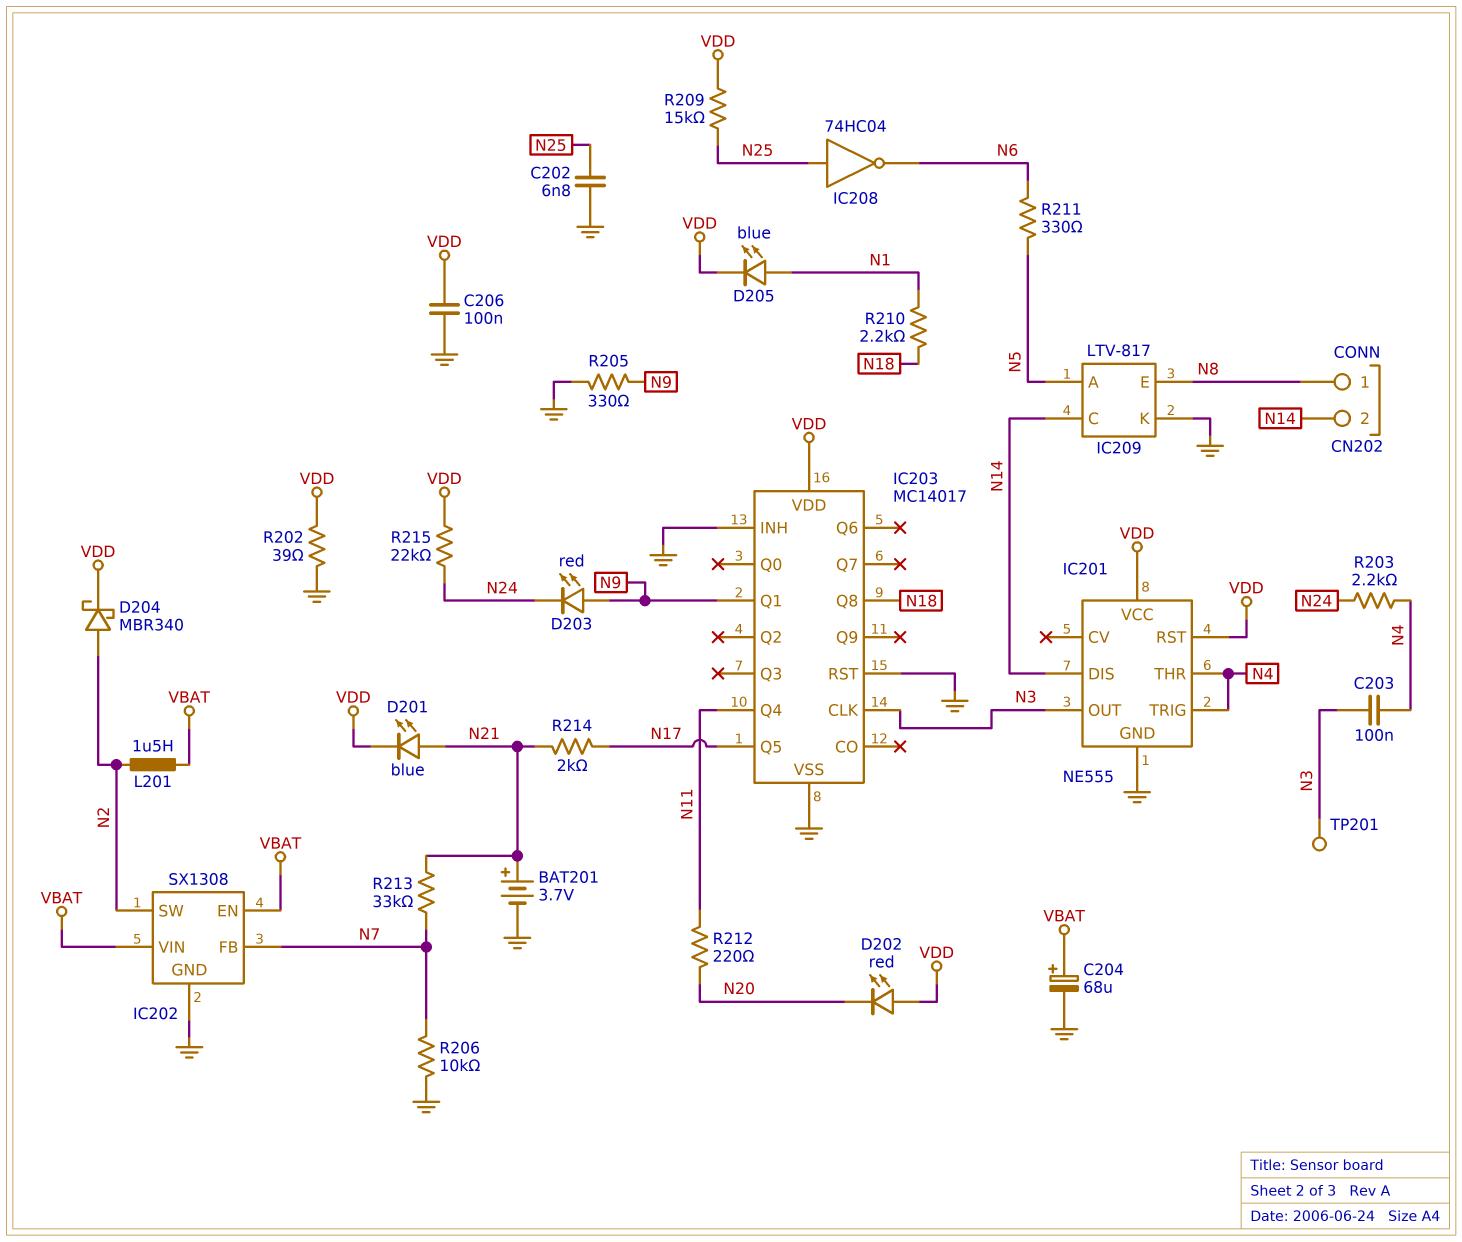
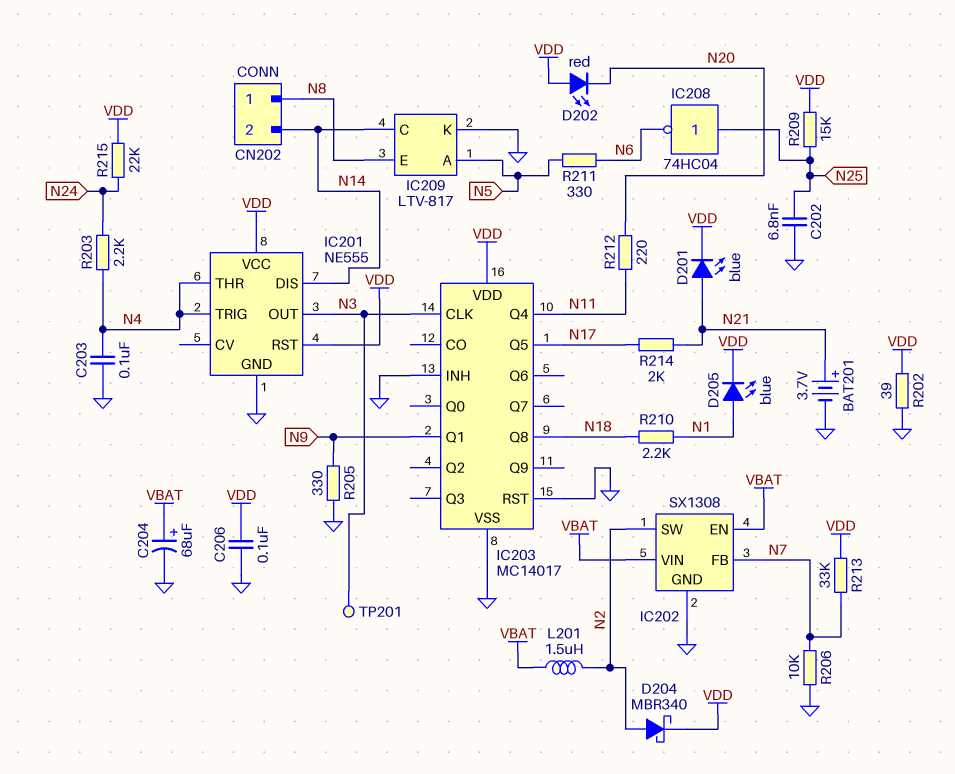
C203: 100nF (N3, N4) -> 100nF (GND, N4)
D203: LED red (A N9, K N24) -> none
R213: 33k (N7, N21) -> 33k (N7, VDD)

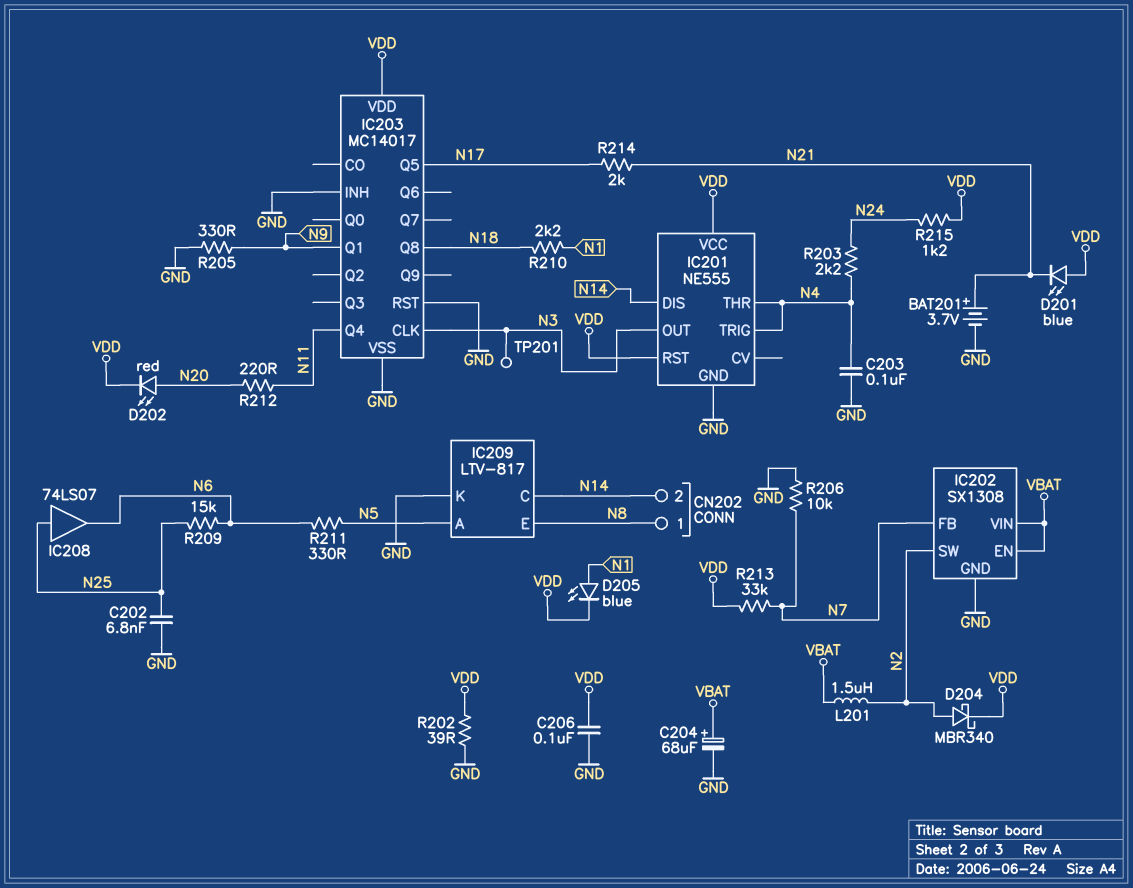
D201: LED blue (A N21, K VDD) -> LED blue (A VDD, K N21)
D202: LED red (A VDD, K N20) -> LED red (A N20, K VDD)
IC208: NOT 74HC04 (in N25, out N6) -> buffer 74LS07 (in N25, out N6)
R209: 15k (N25, VDD) -> 15k (N6, N25)
R215: 22k (N24, VDD) -> 1.2k (N24, VDD)

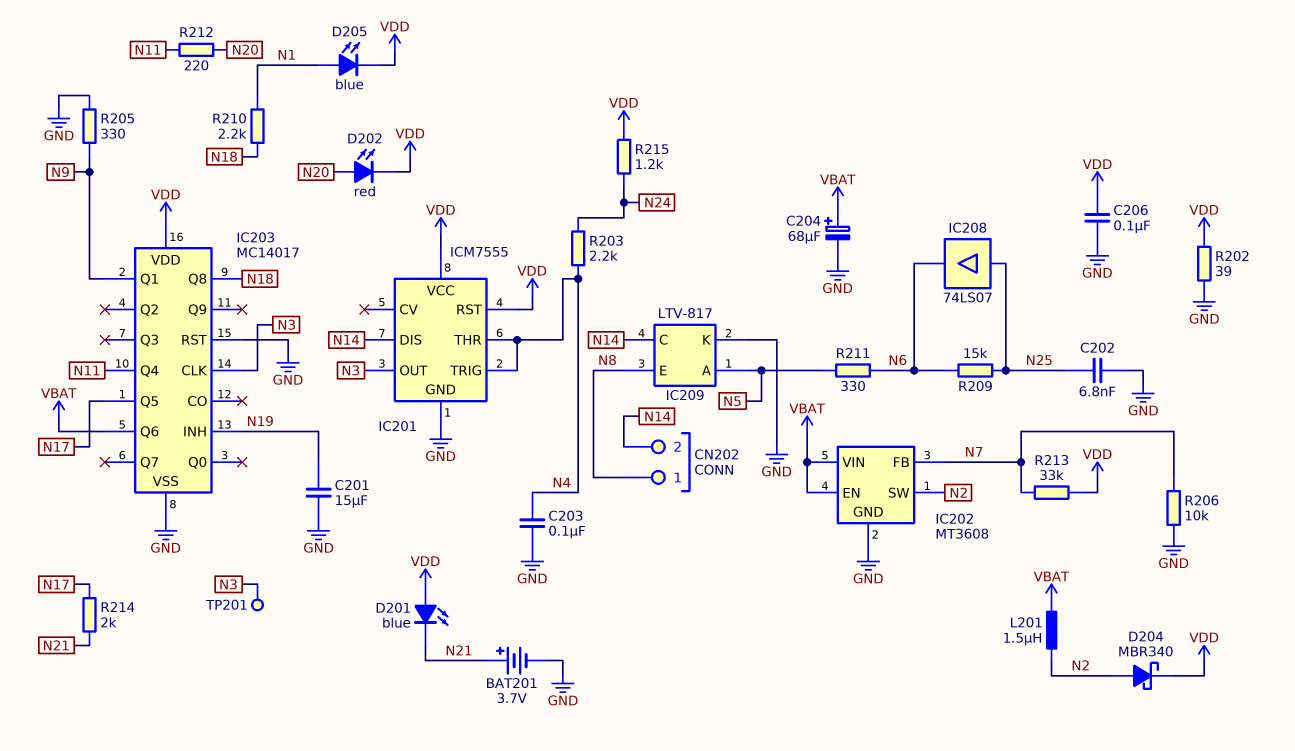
C201: none -> 15uF (GND, N19)
IC201: NE555 -> ICM7555
IC202: SX1308 -> MT3608
IC203 pin INH: GND -> N19
IC203 pin Q6: none -> VBAT

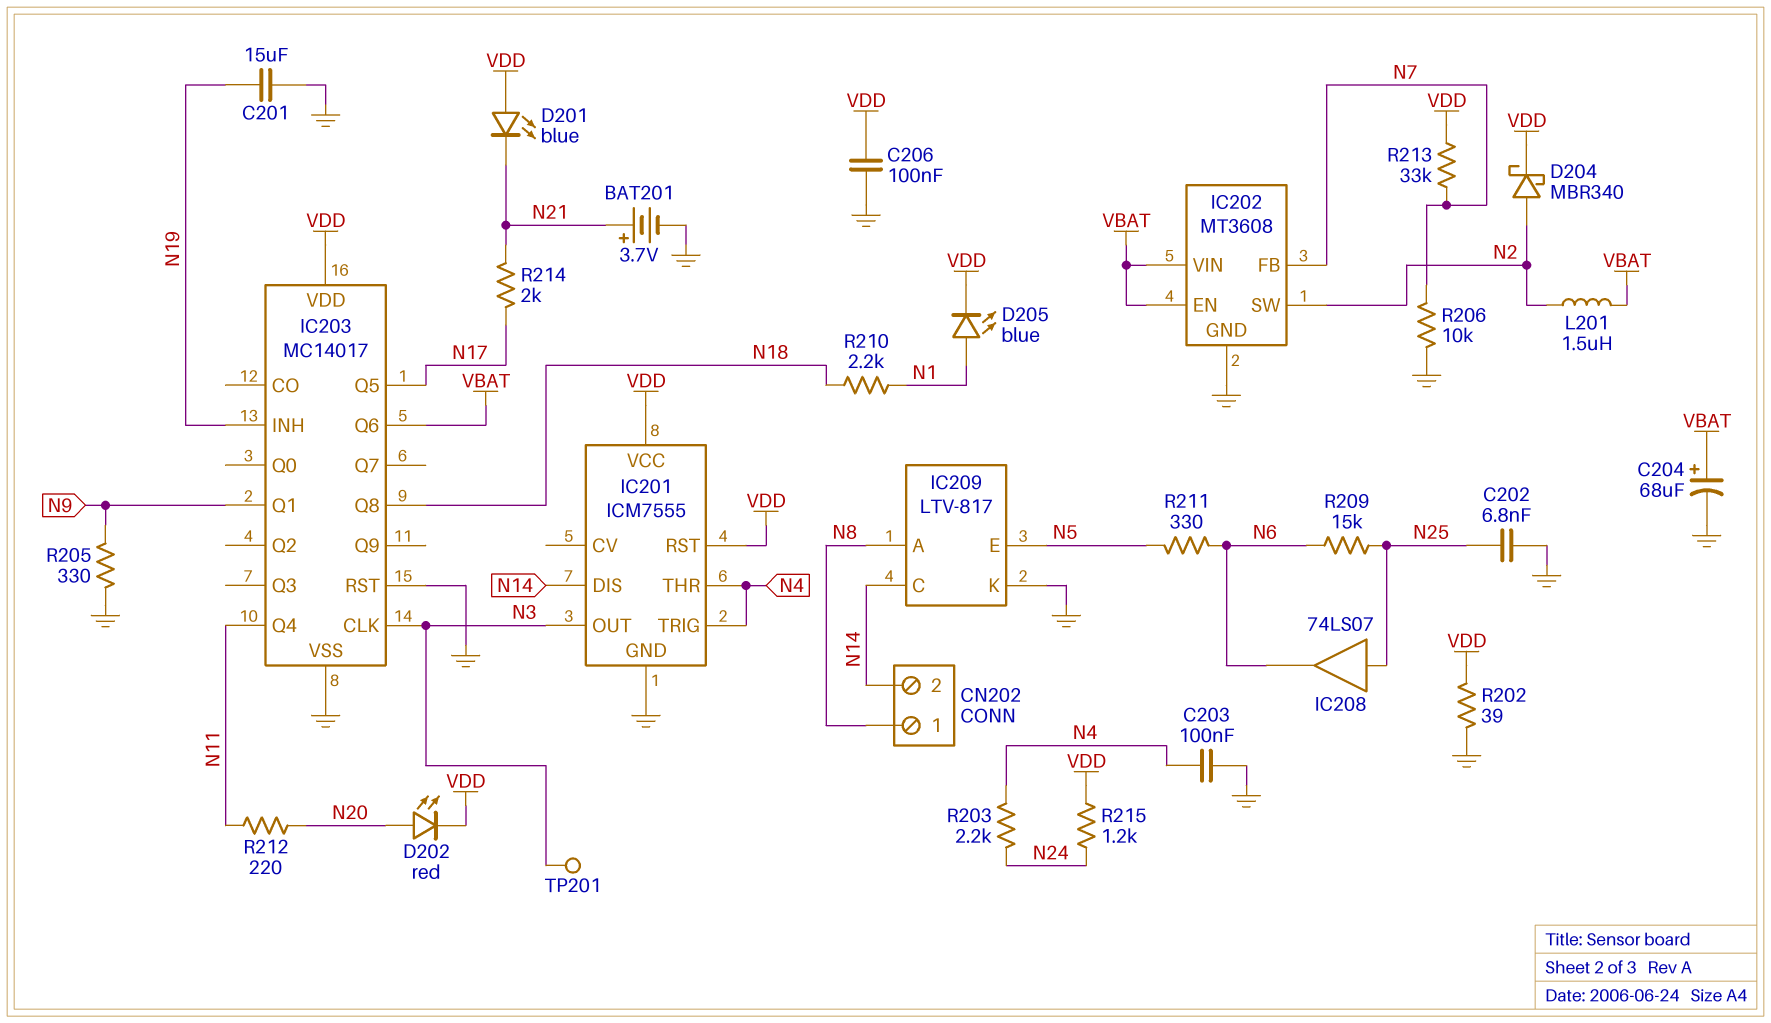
IC209 pin A: N5 -> N8
IC209 pin E: N8 -> N5

